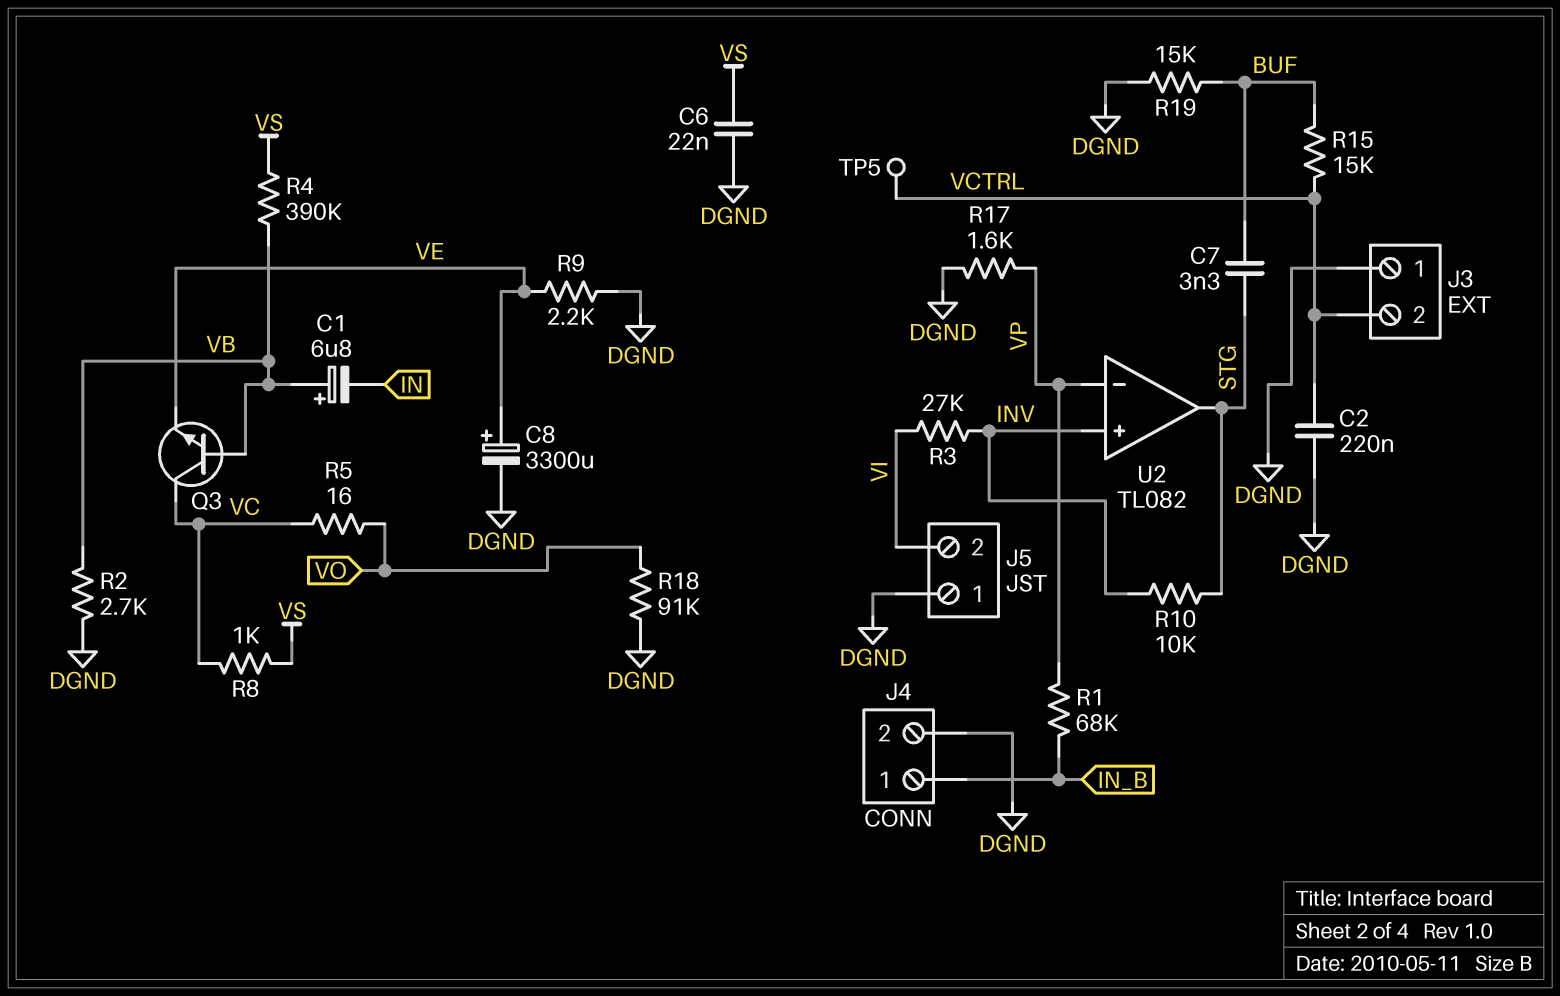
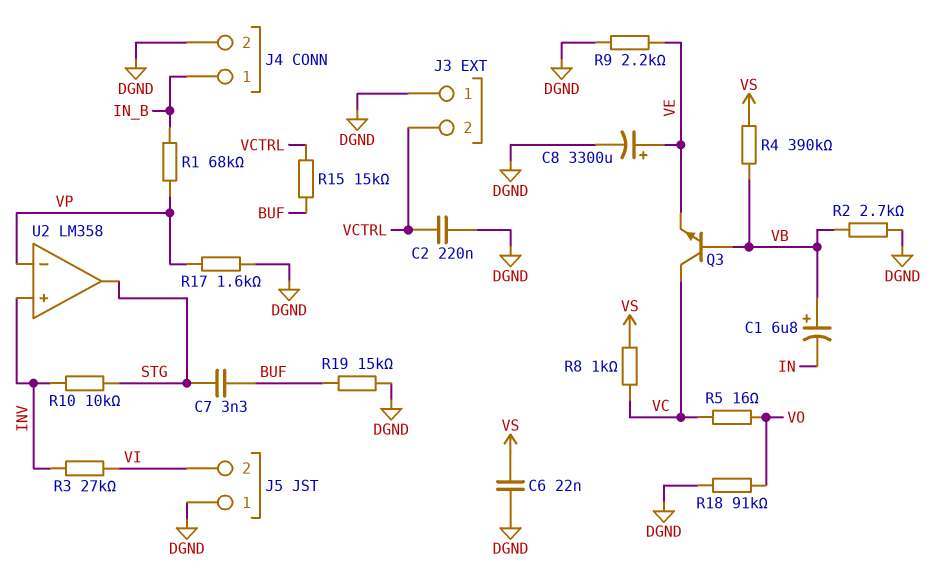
TP5: test point (VCTRL) -> none
U2: TL082 -> LM358

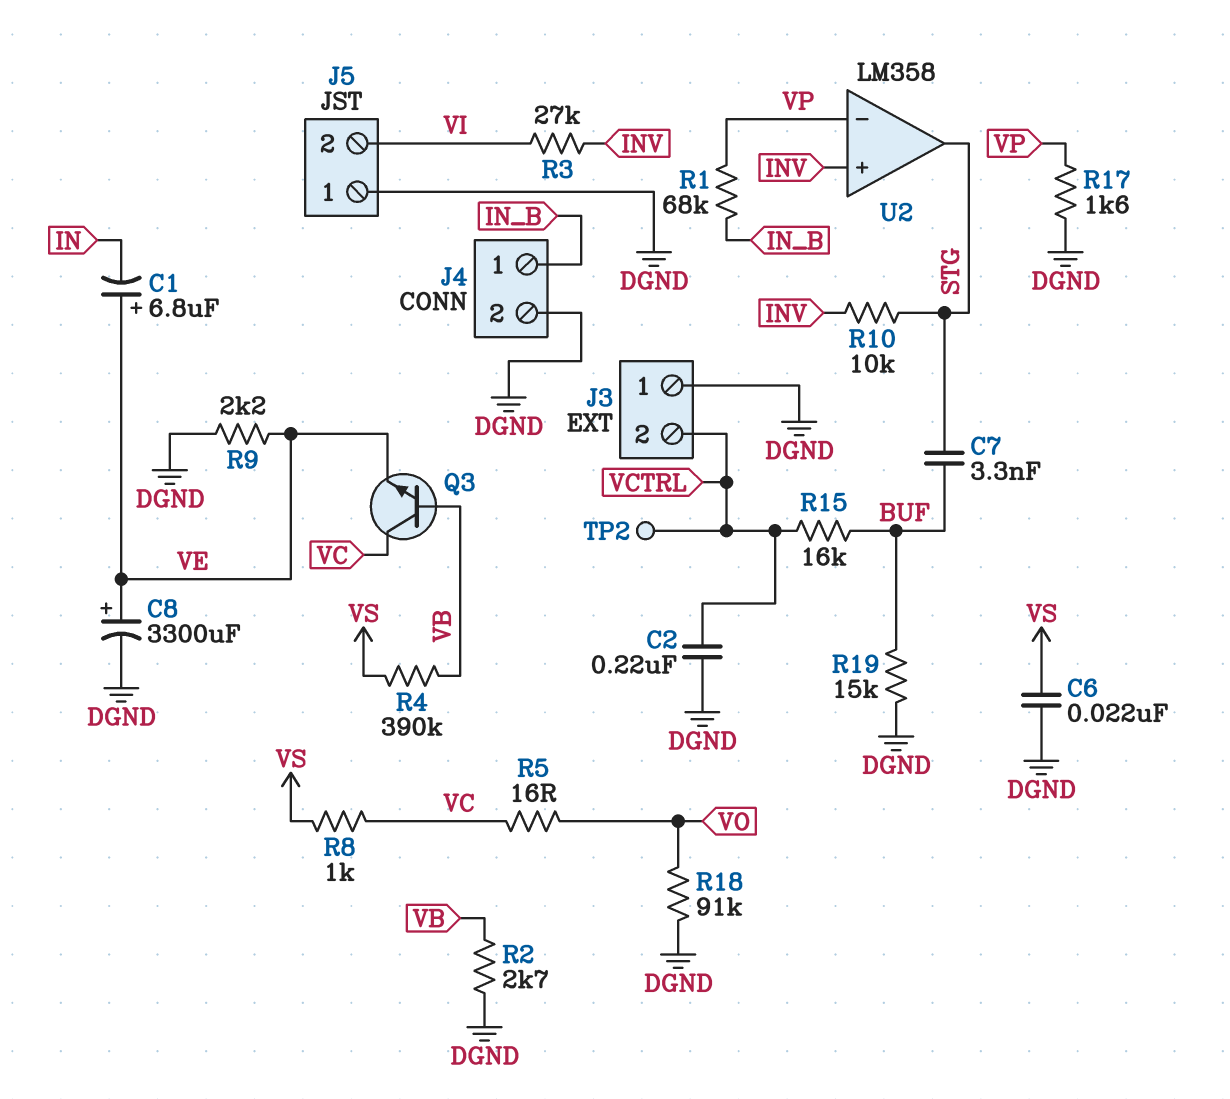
C1: 6.8uF (plus VB, minus IN) -> 6.8uF (plus VE, minus IN)
R15: 15k (BUF, VCTRL) -> 16k (BUF, VCTRL)
TP2: none -> test point (VCTRL)

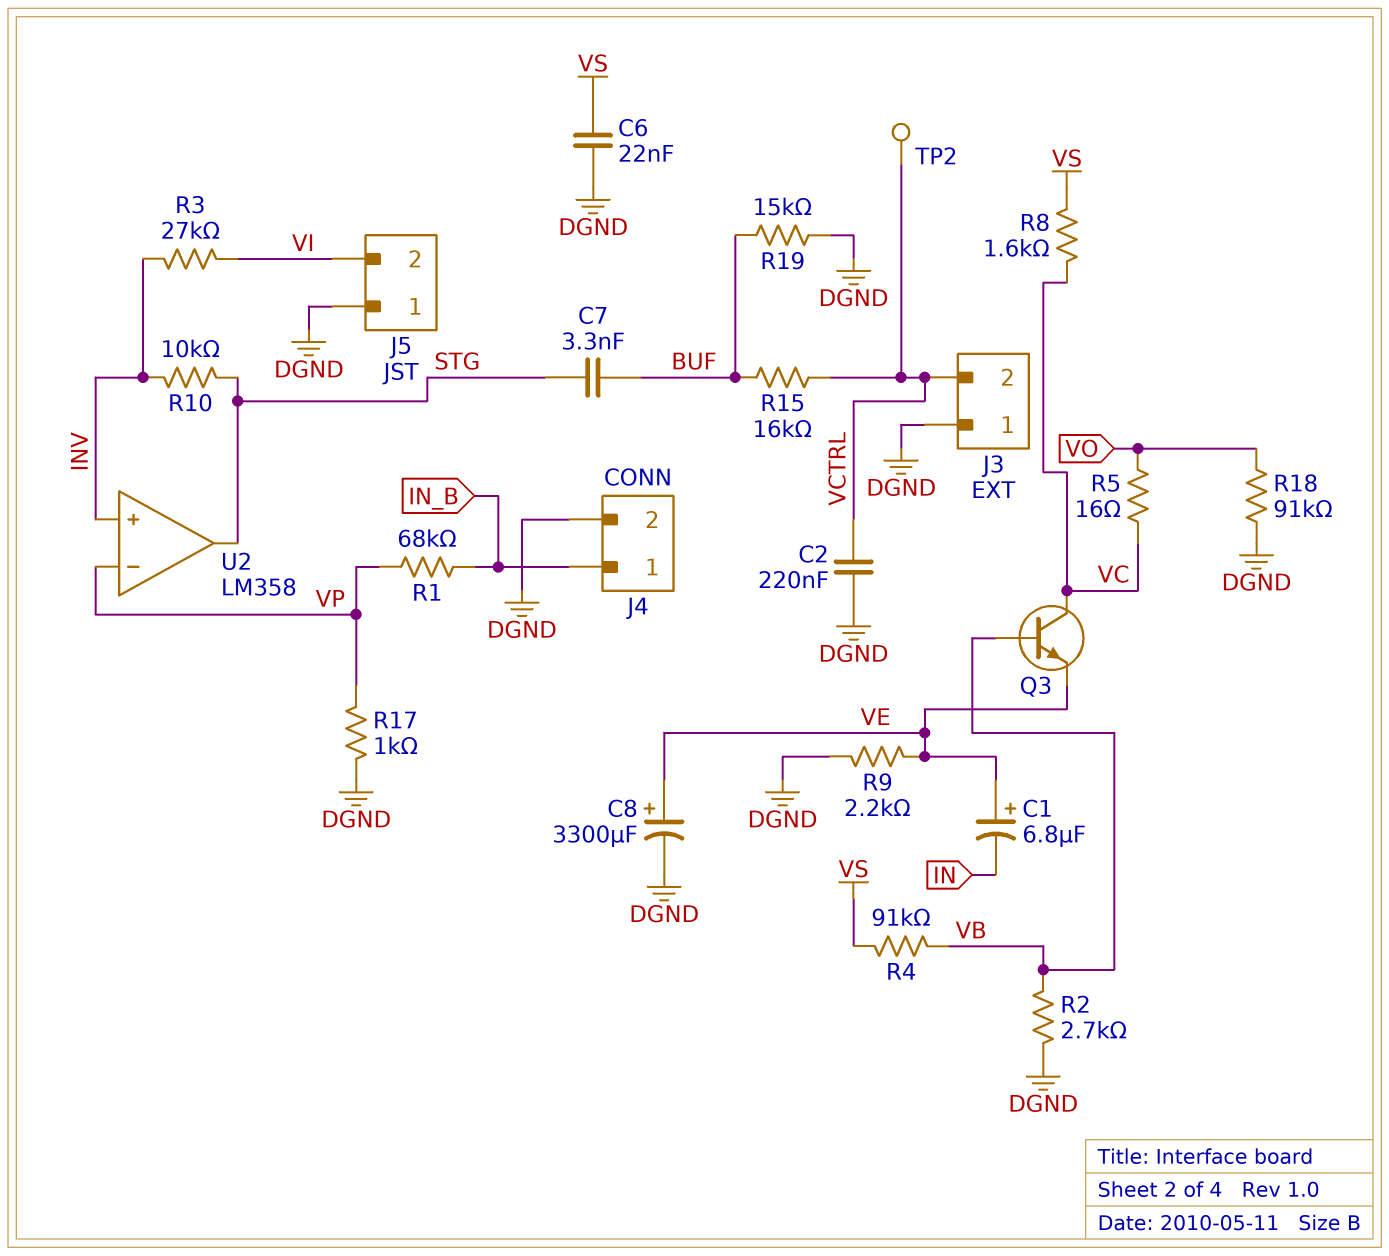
R4: 390k (VB, VS) -> 91k (VB, VS)
R8: 1k (VC, VS) -> 1.6k (VC, VS)
R17: 1.6k (DGND, VP) -> 1k (DGND, VP)

